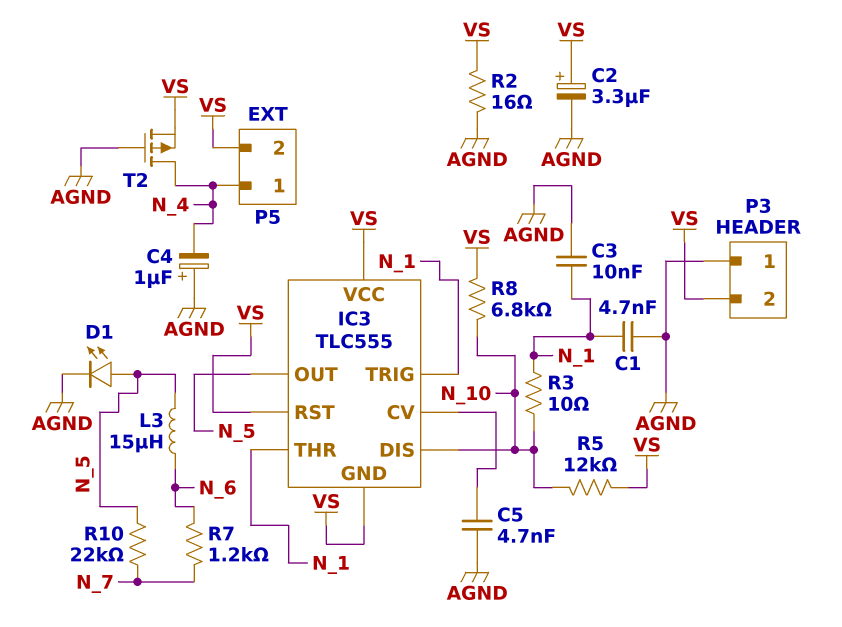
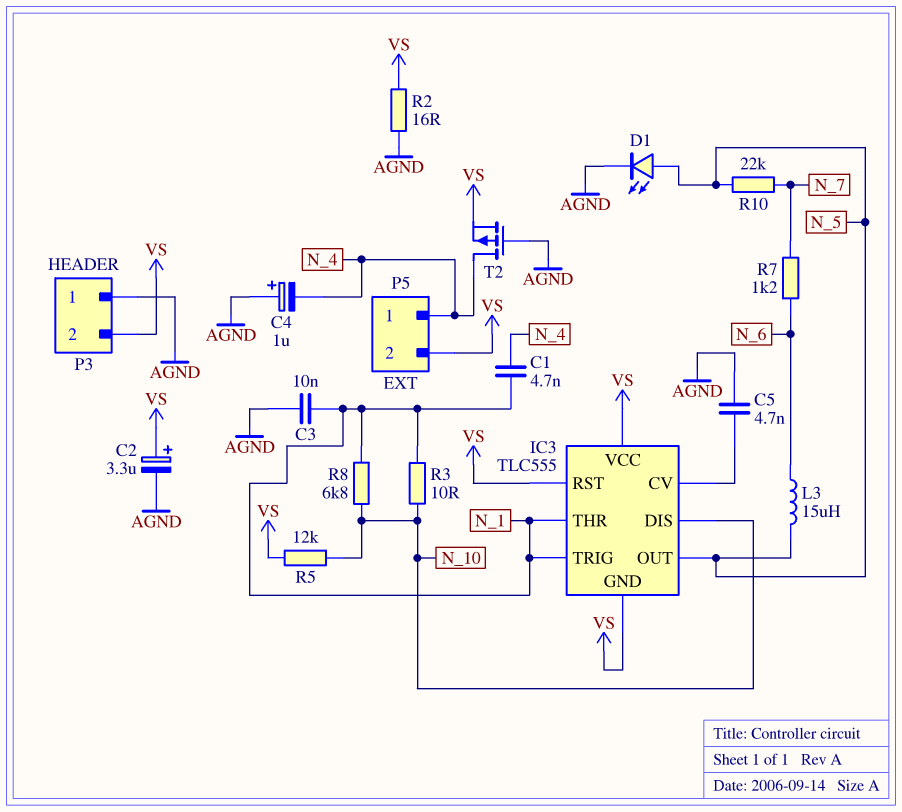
C1: 4.7nF (AGND, N_1) -> 4.7nF (N_1, N_4)
R8: 6.8k (N_10, VS) -> 6.8k (N_1, N_10)

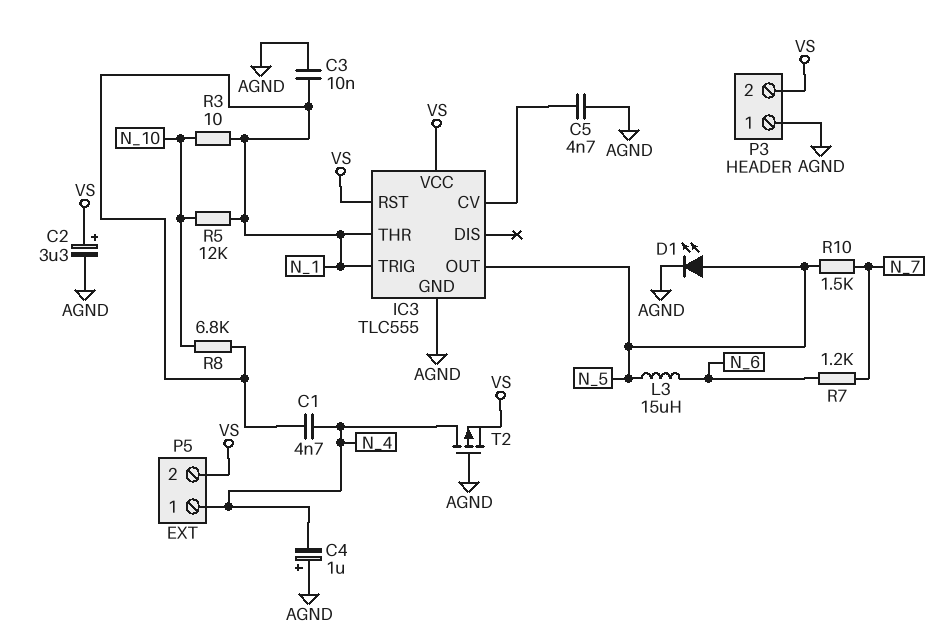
IC3 pin DIS: N_10 -> none
IC3 pin GND: VS -> AGND
R2: 16 (AGND, VS) -> none
R5: 12k (N_10, VS) -> 12k (N_1, N_10)
R10: 22k (N_5, N_7) -> 1.5k (N_5, N_7)

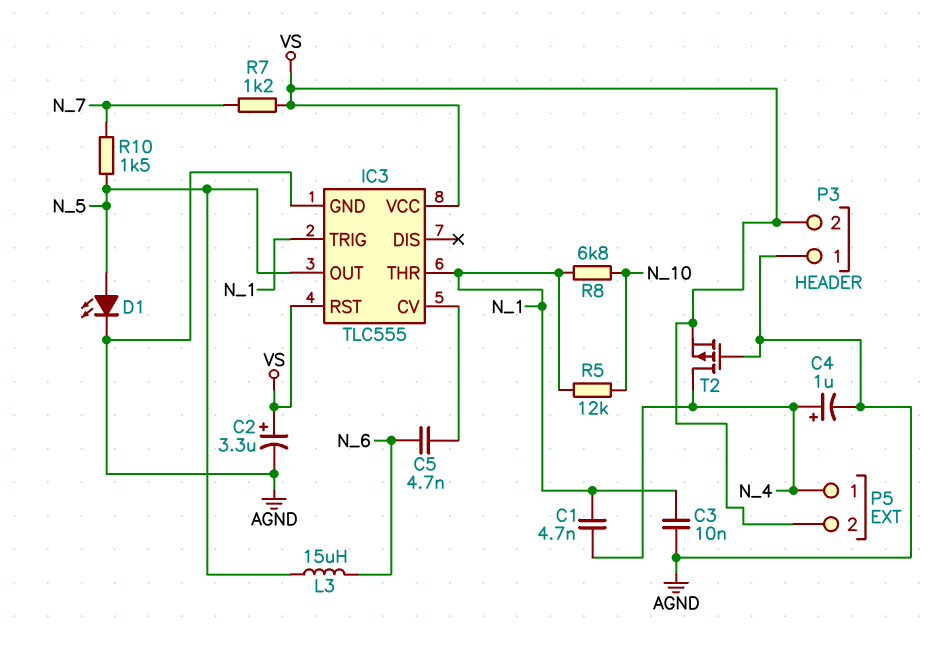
C4: 1uF (plus AGND, minus N_4) -> 1uF (plus N_4, minus AGND)
C5: 4.7nF (AGND, IC3/CV) -> 4.7nF (IC3/CV, N_6)
R3: 10 (N_1, N_10) -> none
R7: 1.2k (N_6, N_7) -> 1.2k (N_7, VS)

